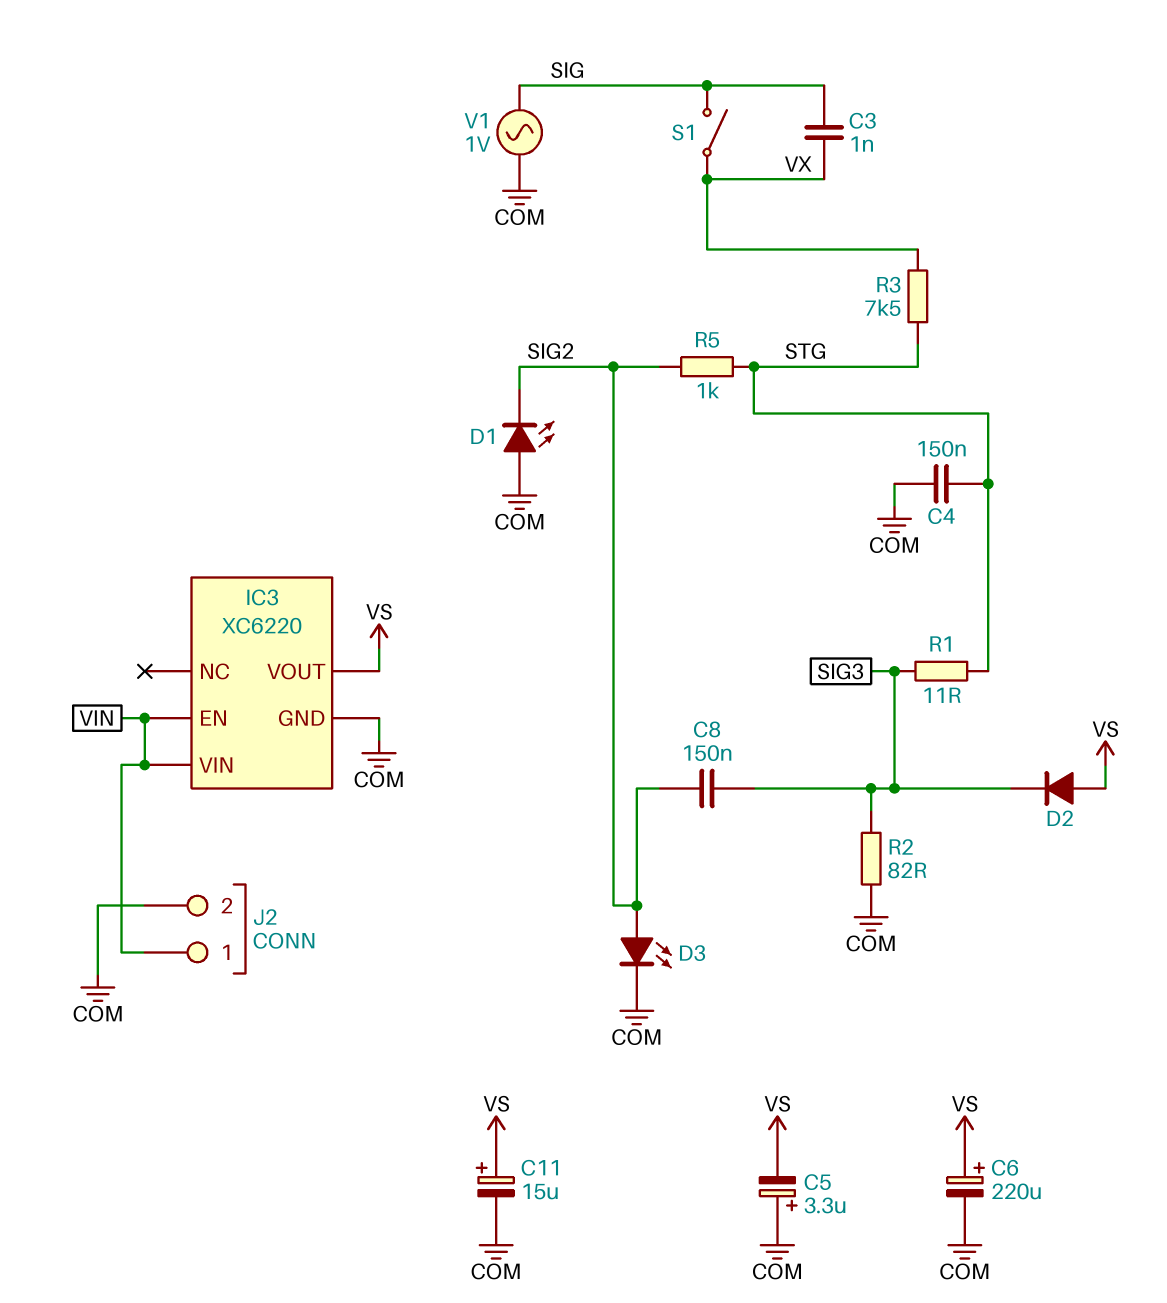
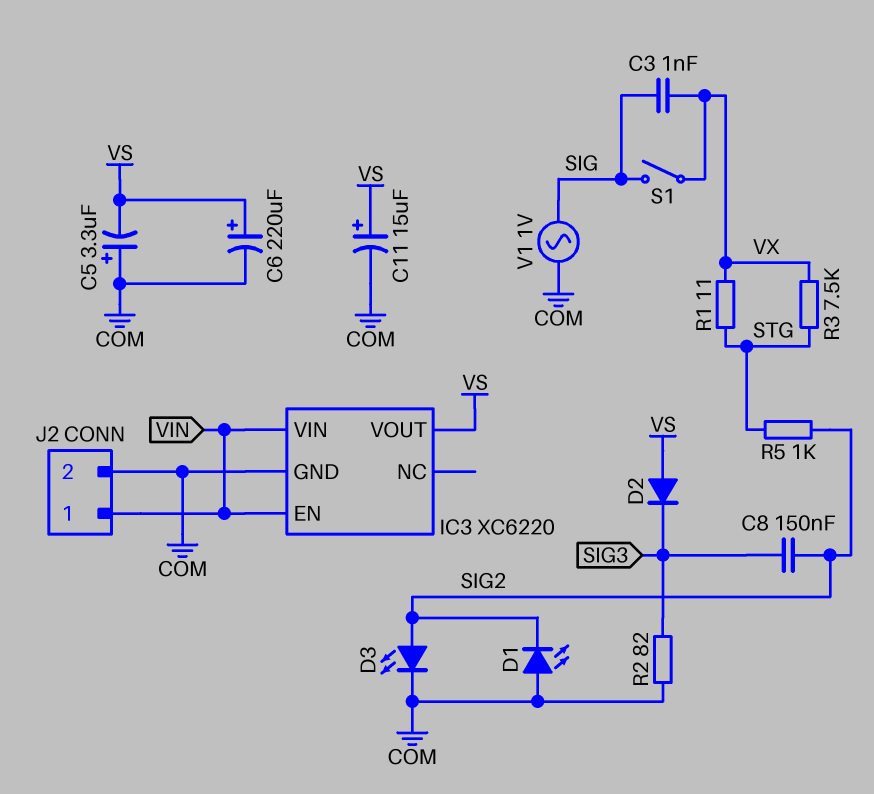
C4: 150nF (COM, STG) -> none
R1: 11 (SIG3, STG) -> 11 (STG, VX)

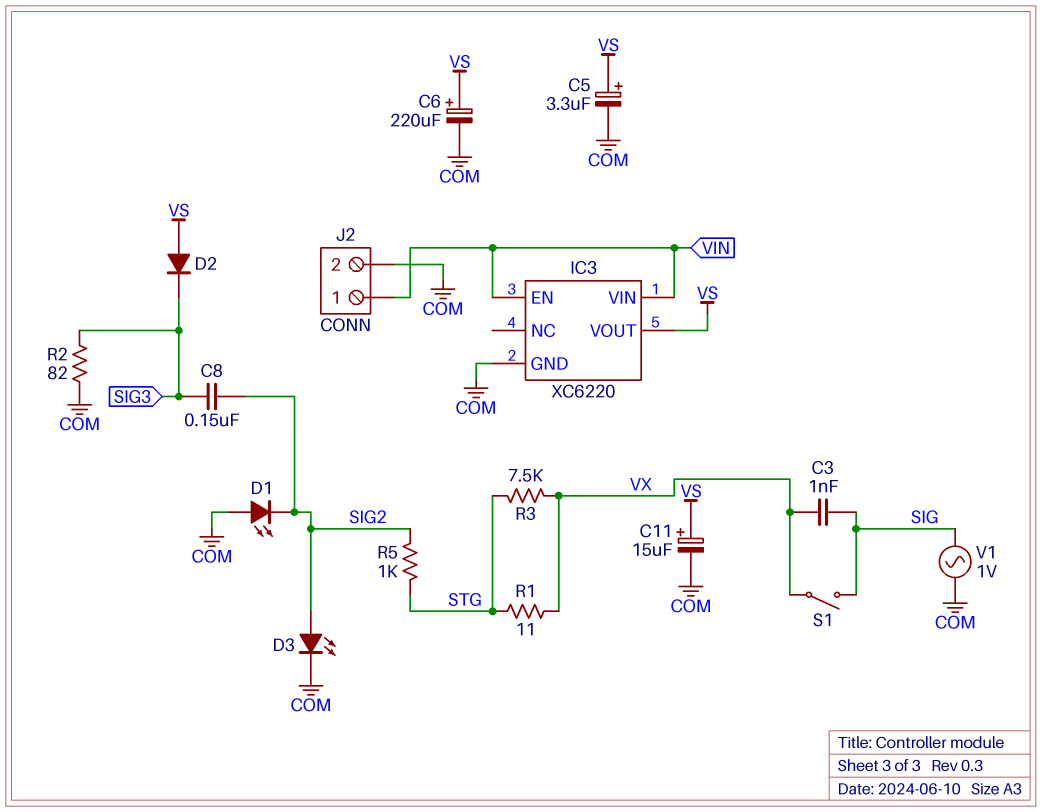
C5: 3.3uF (plus COM, minus VS) -> 3.3uF (plus VS, minus COM)

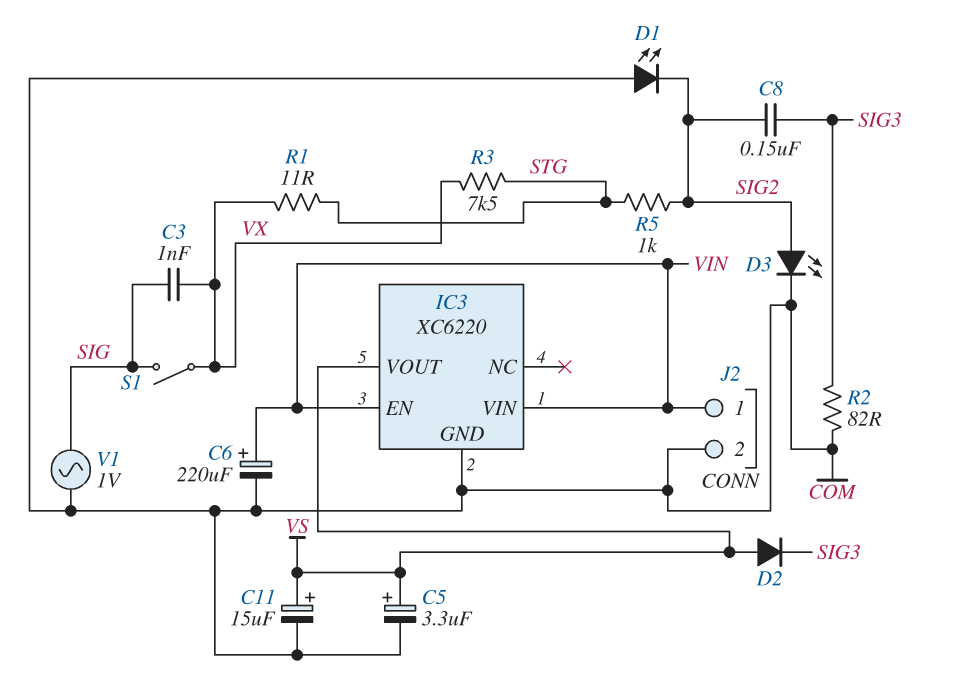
C6: 220uF (plus VS, minus COM) -> 220uF (plus VIN, minus COM)

